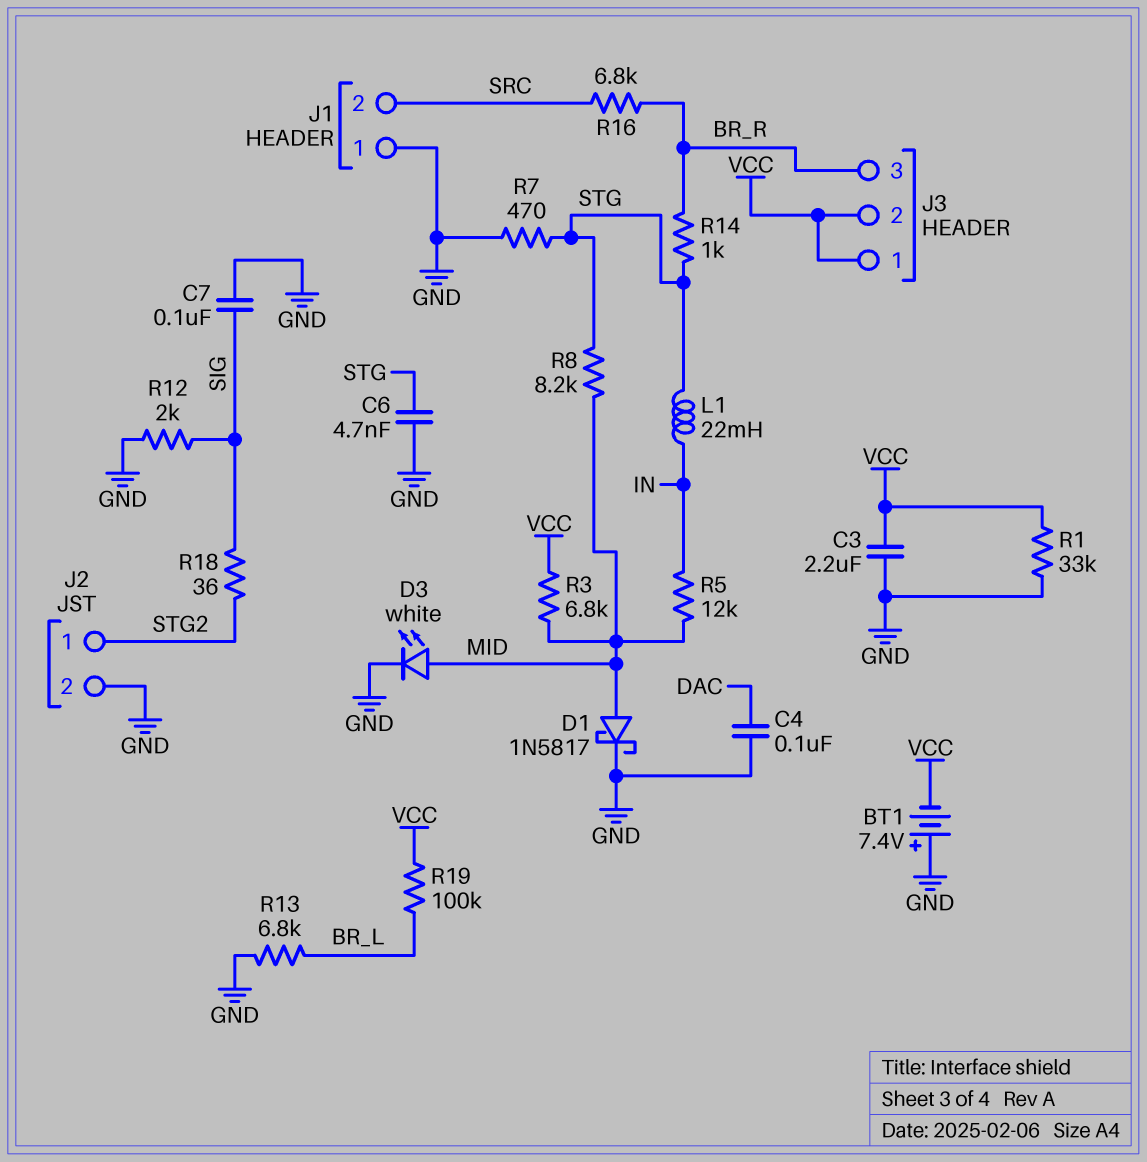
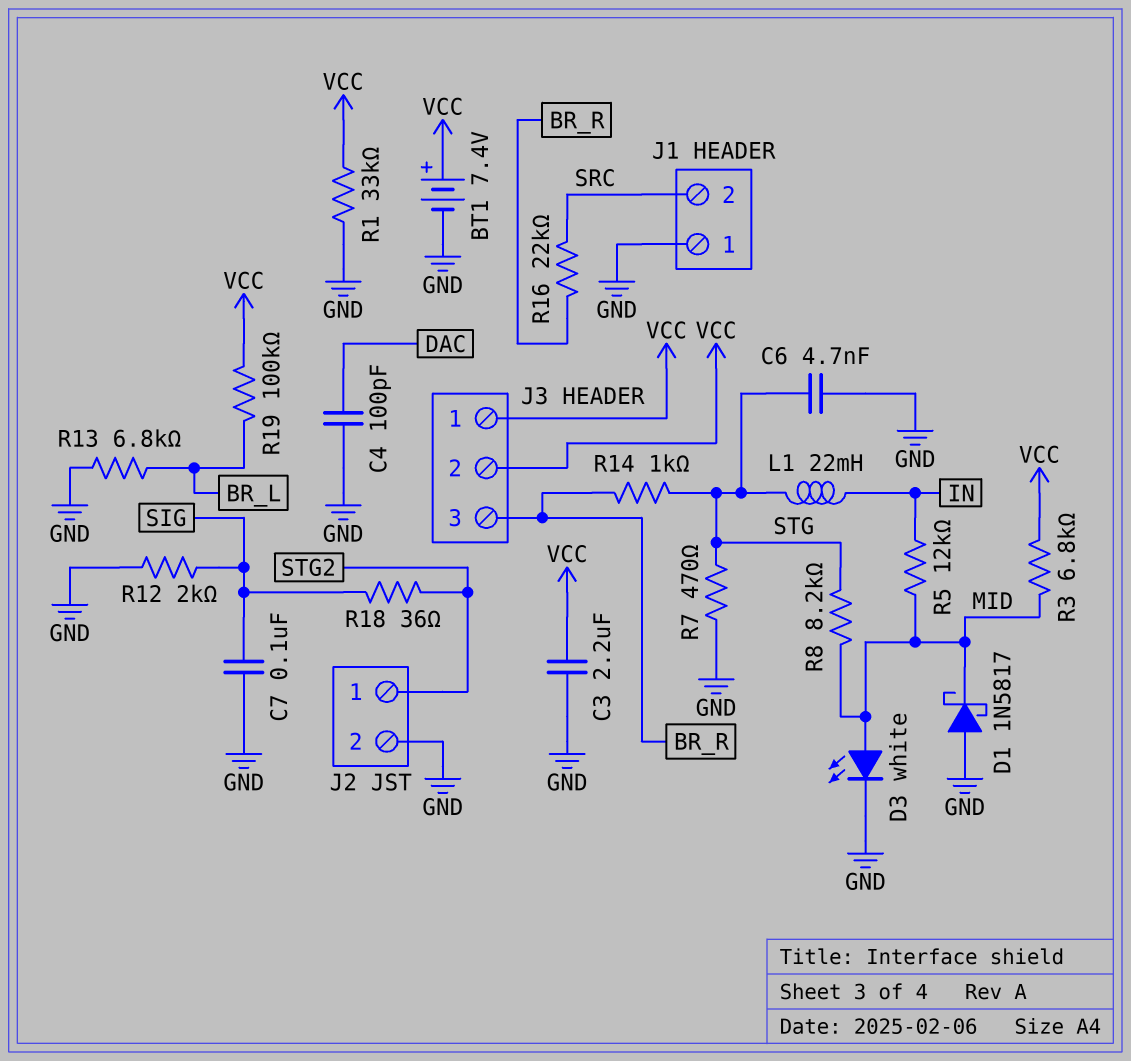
BT1: 7.4V (plus GND, minus VCC) -> 7.4V (plus VCC, minus GND)
C4: 100nF (DAC, GND) -> 100pF (DAC, GND)
D1: schottky 1N5817 (A MID, K GND) -> schottky 1N5817 (A GND, K MID)
R16: 6.8k (BR_R, SRC) -> 22k (BR_R, SRC)

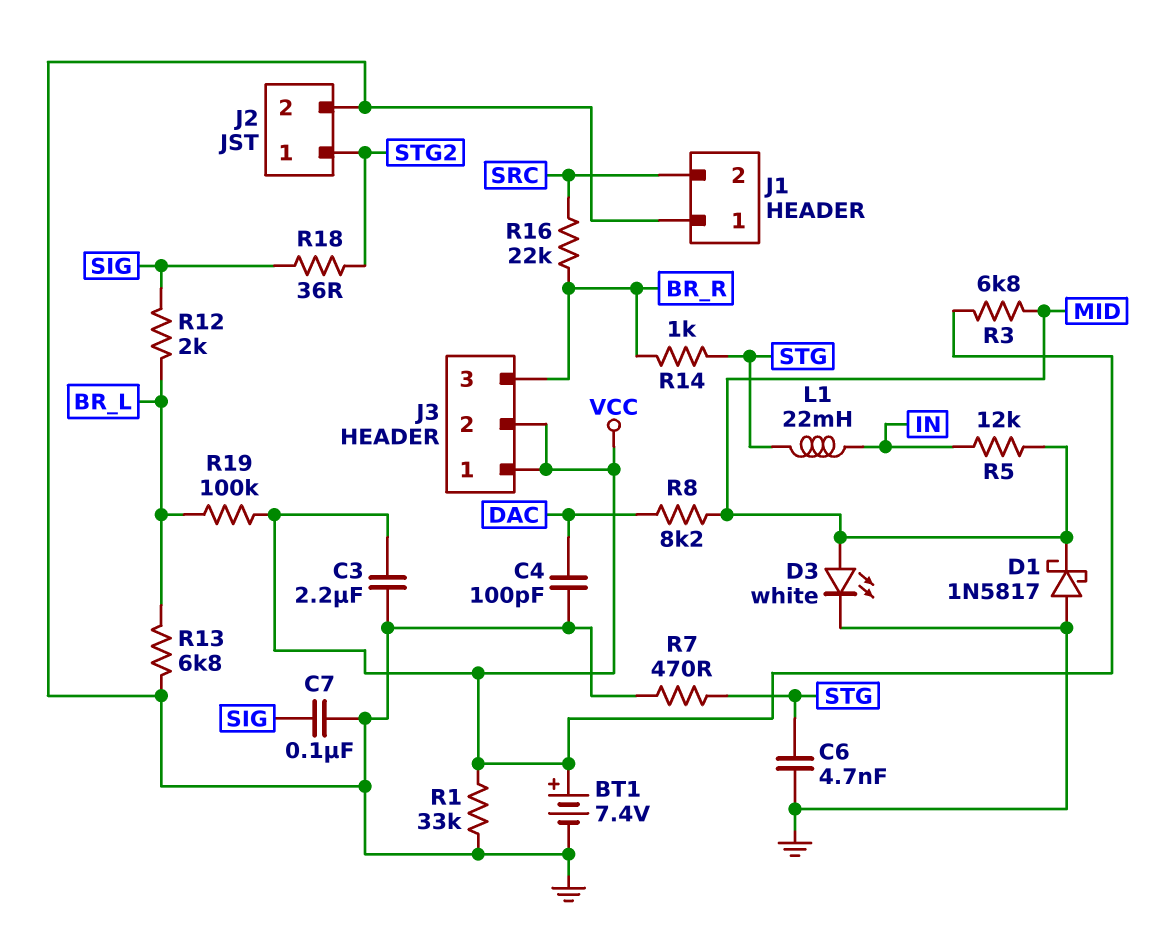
R8: 8.2k (MID, STG) -> 8.2k (DAC, MID)
R12: 2k (GND, SIG) -> 2k (BR_L, SIG)

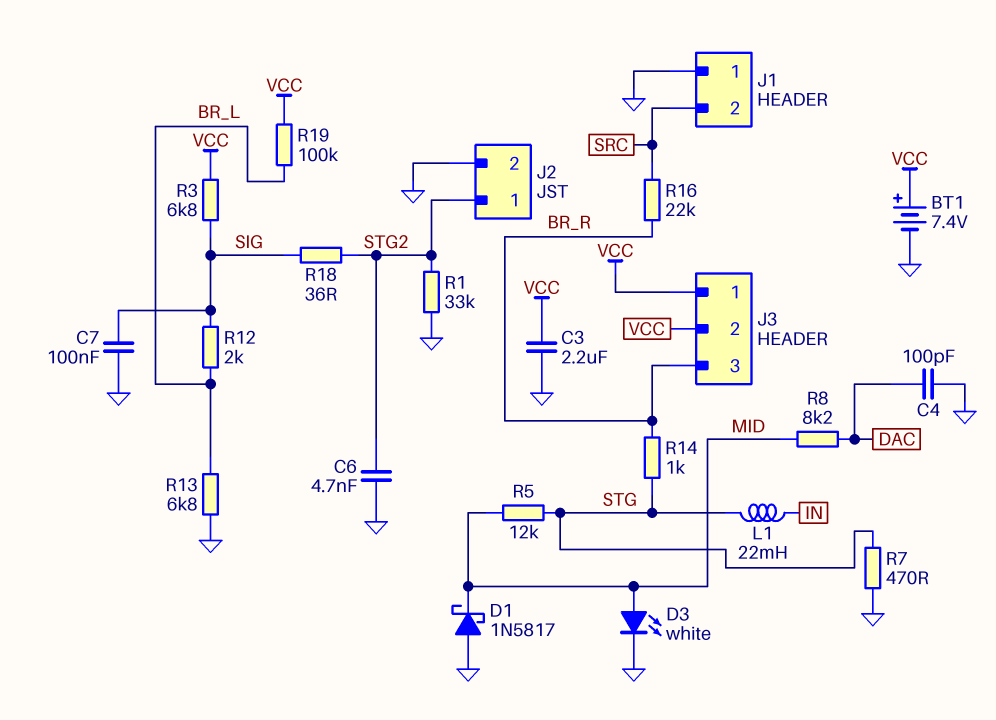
C6: 4.7nF (GND, STG) -> 4.7nF (GND, STG2)
R1: 33k (GND, VCC) -> 33k (GND, STG2)
R3: 6.8k (MID, VCC) -> 6.8k (SIG, VCC)
R5: 12k (IN, MID) -> 12k (MID, STG)

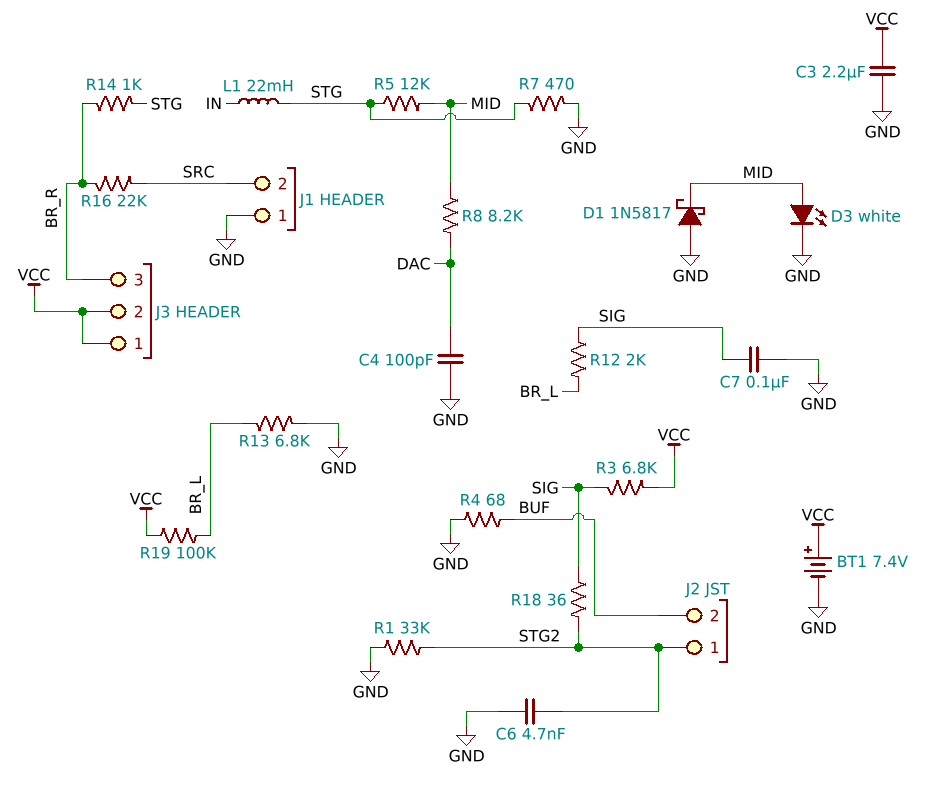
J2 pin 2: GND -> BUF
R4: none -> 68 (BUF, GND)

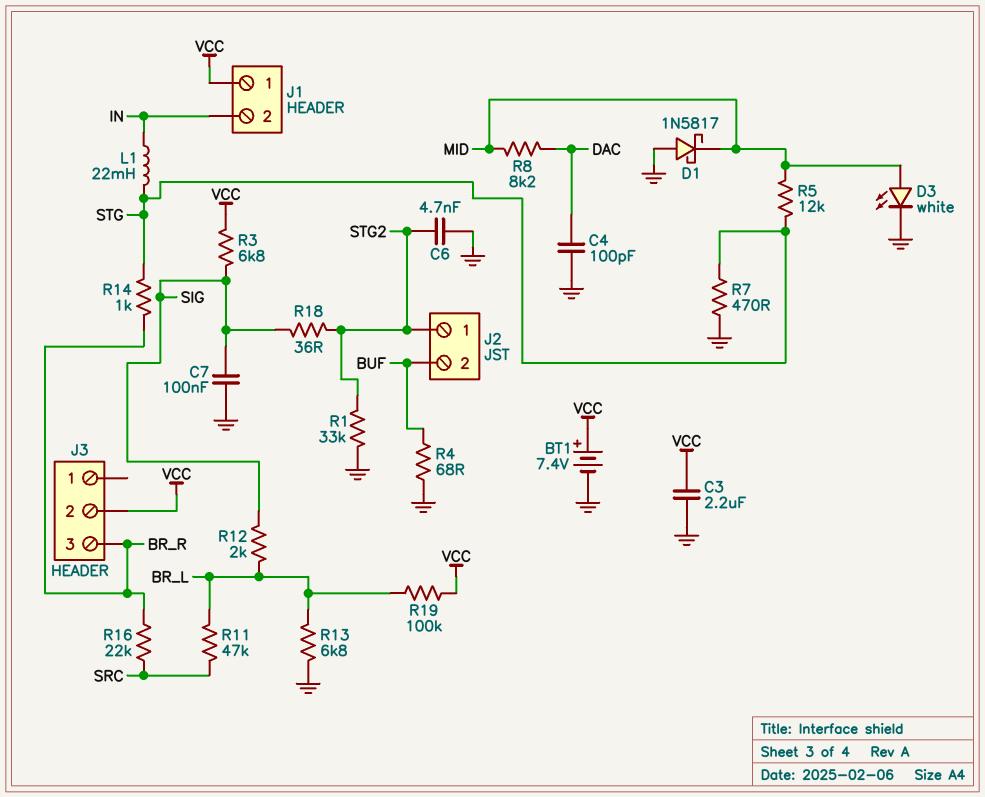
J1 pin 1: GND -> VCC
J1 pin 2: SRC -> IN
J3 pin 1: VCC -> none
R11: none -> 47k (BR_L, SRC)

